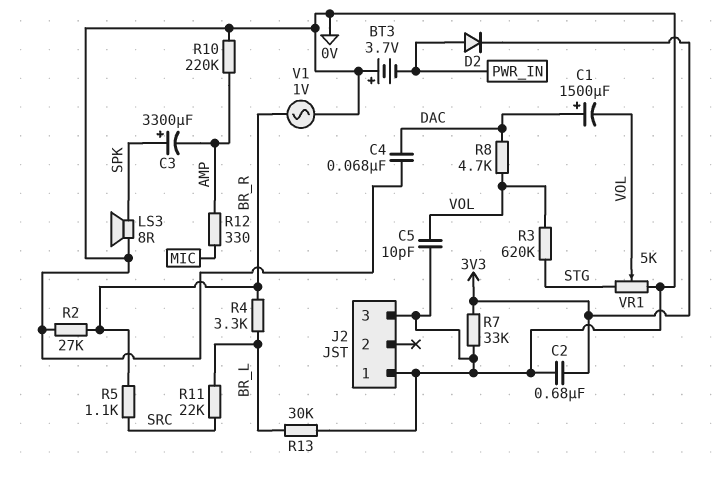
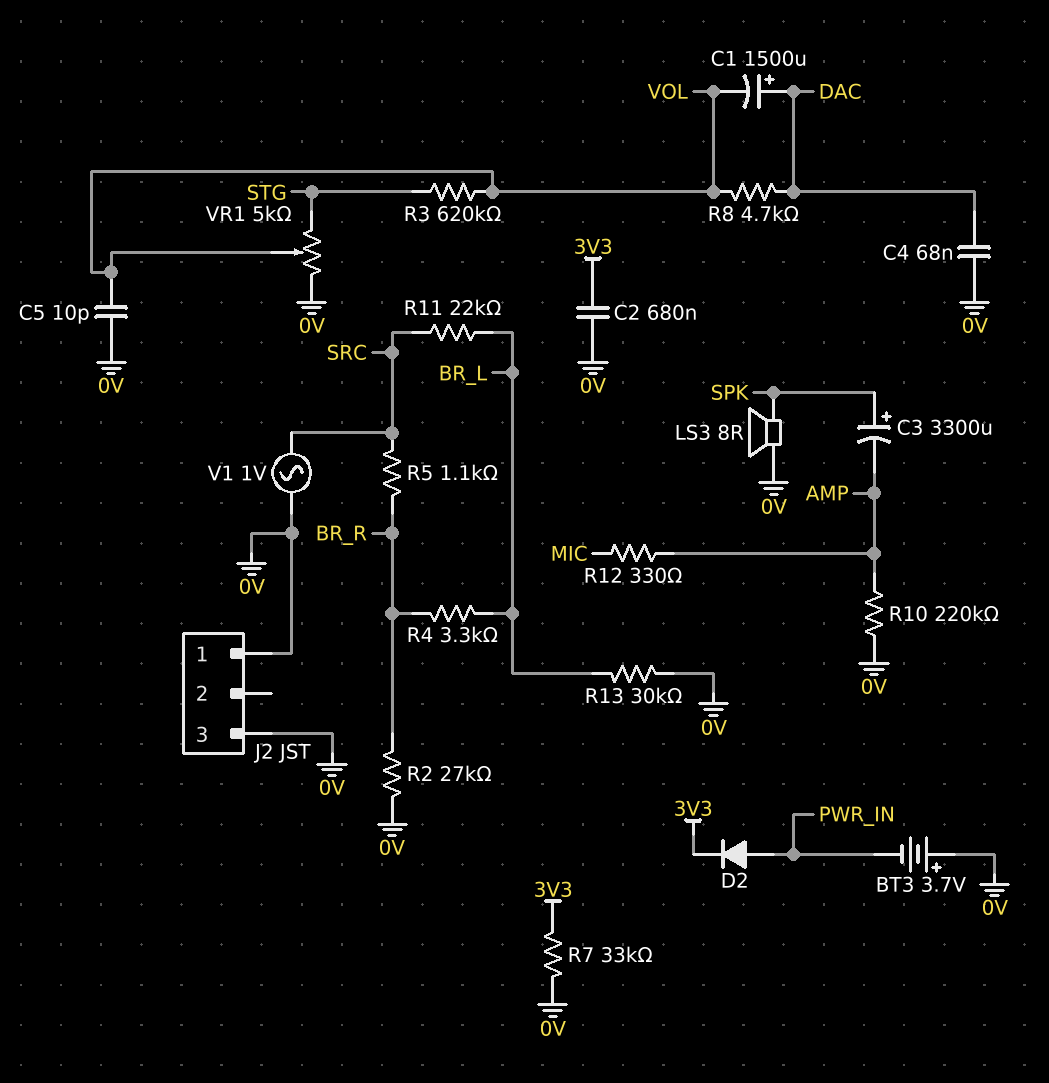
V1: AC 1V (0V, BR_R) -> AC 1V (0V, SRC)

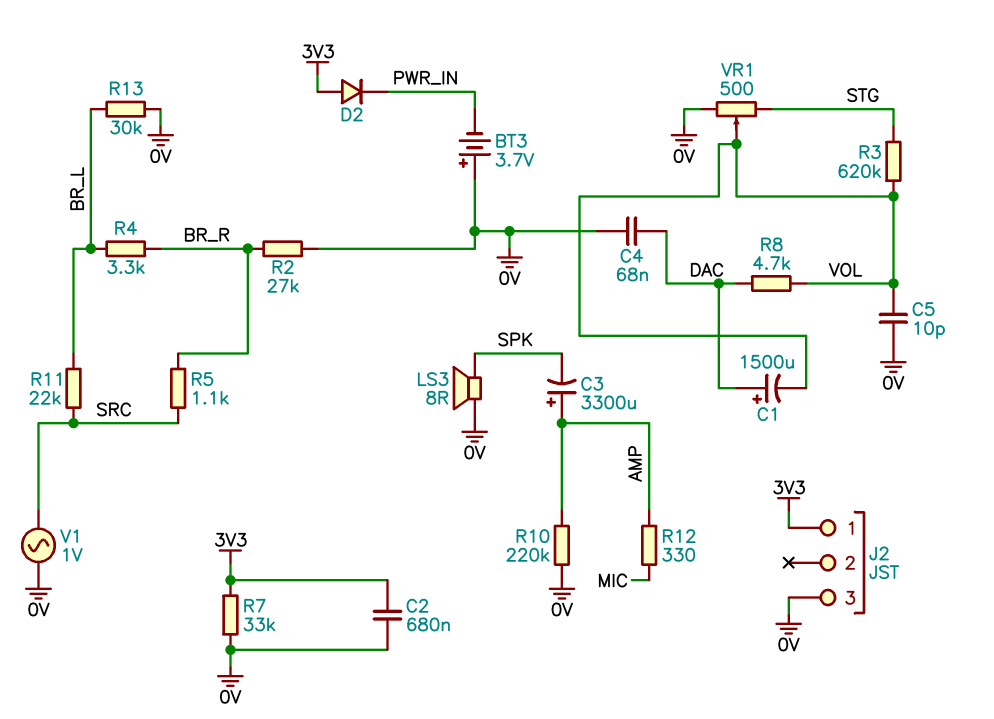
C3: 3300uF (plus SPK, minus AMP) -> 3300uF (plus AMP, minus SPK)
D2: diode (A PWR_IN, K 3V3) -> diode (A 3V3, K PWR_IN)
J2 pin 1: 0V -> 3V3
VR1: 5k (0V, STG, wiper VOL) -> 500 (0V, STG, wiper VOL)

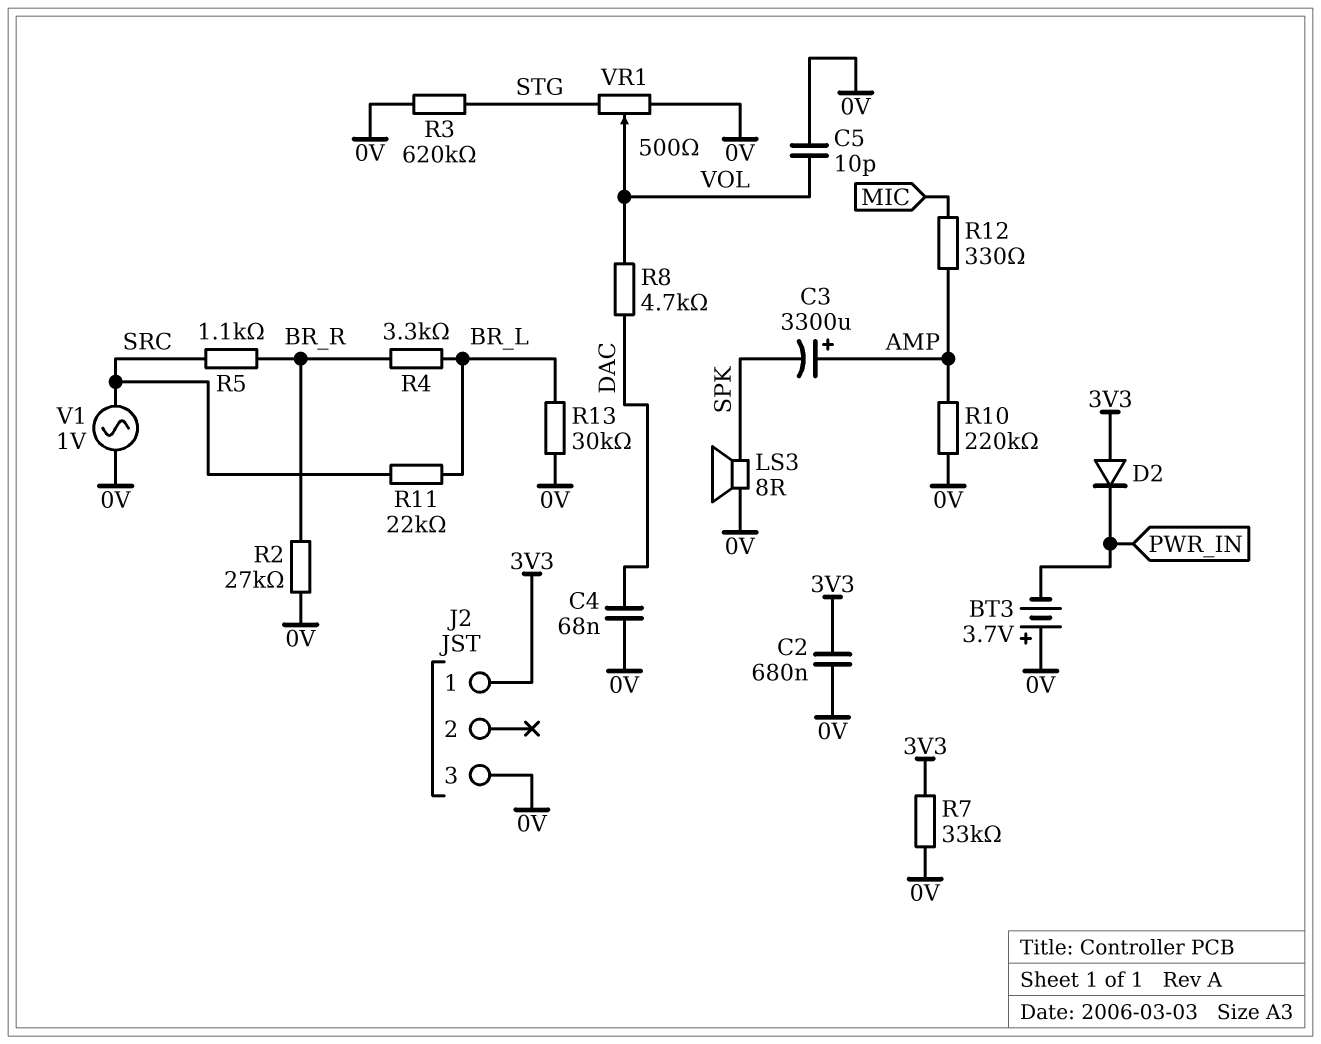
C1: 1500uF (plus DAC, minus VOL) -> none
R3: 620k (STG, VOL) -> 620k (0V, STG)

